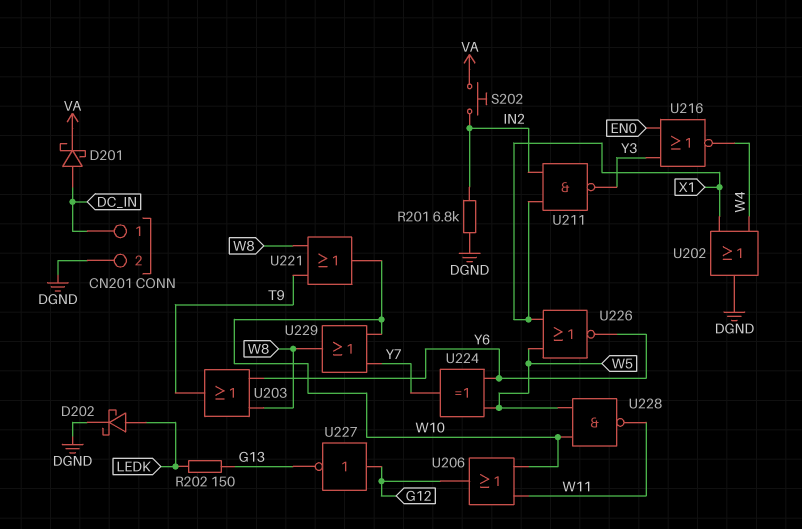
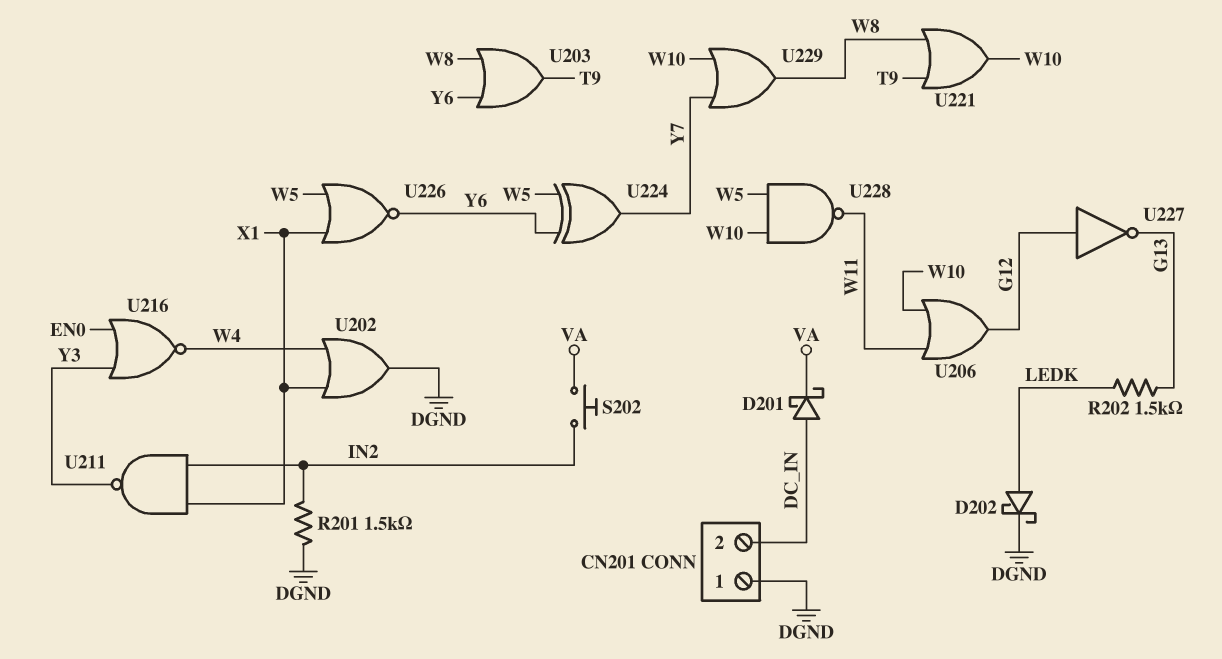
CN201 pin 1: DC_IN -> DGND
CN201 pin 2: DGND -> DC_IN
R201: 6.8k (DGND, IN2) -> 1.5k (DGND, IN2)
R202: 150 (G13, LEDK) -> 1.5k (G13, LEDK)

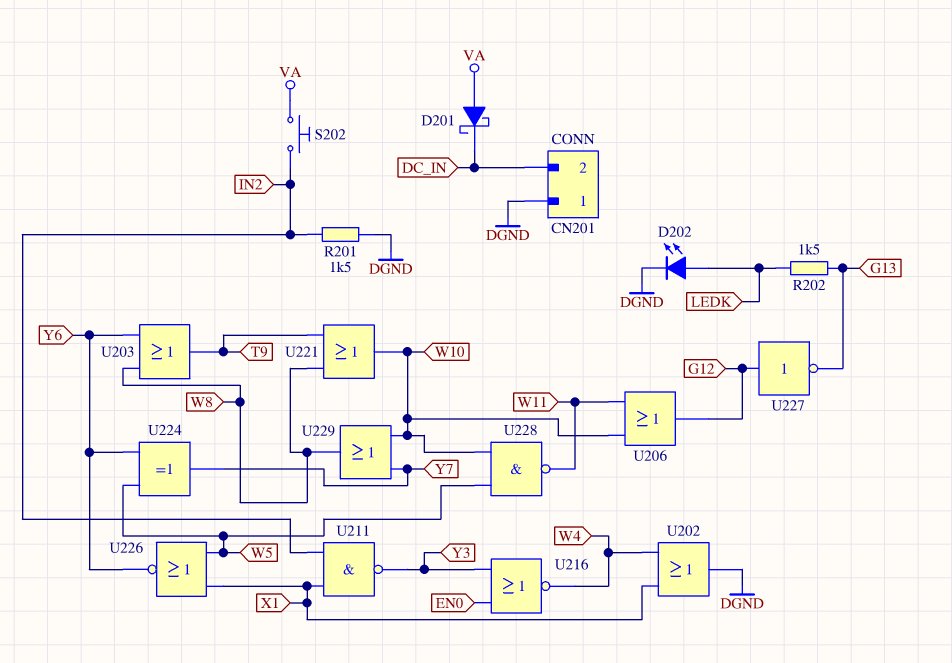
D201: schottky (A DC_IN, K VA) -> schottky (A VA, K DC_IN)
D202: schottky (A LEDK, K DGND) -> LED (A LEDK, K DGND)

